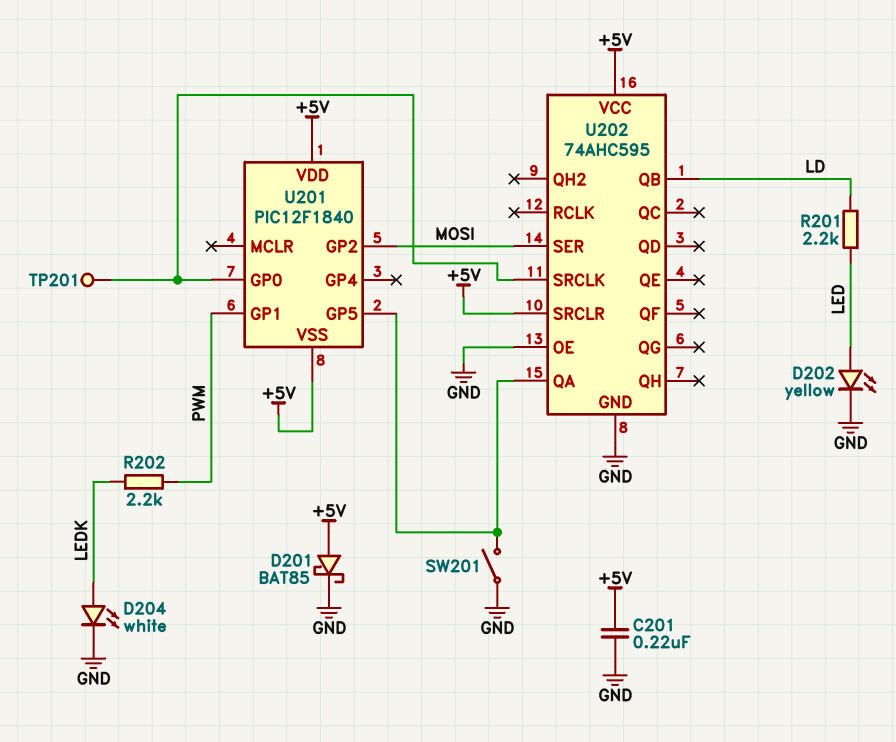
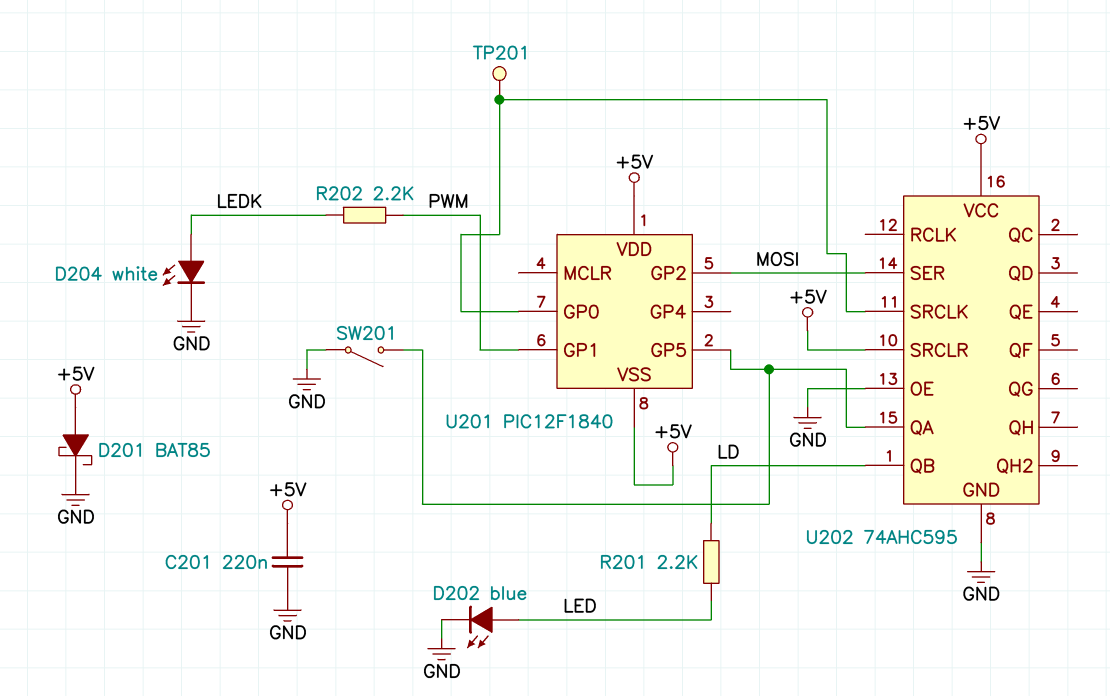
D202: LED yellow (A LED, K GND) -> LED blue (A LED, K GND)

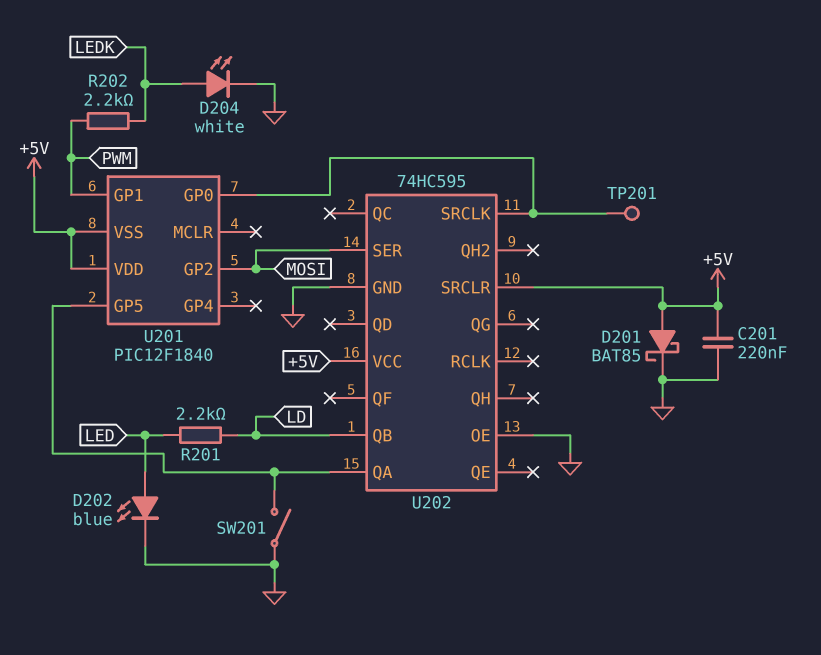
U202: 74AHC595 -> 74HC595

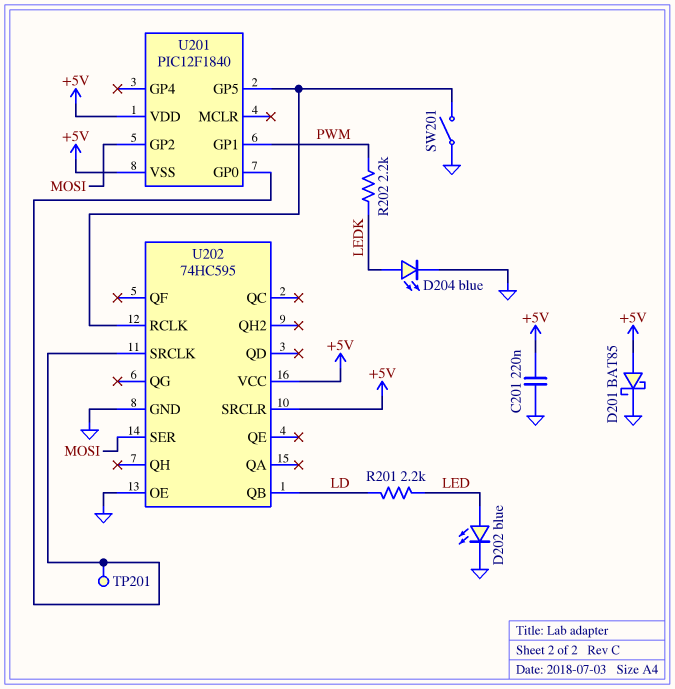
D204: LED white (A LEDK, K GND) -> LED blue (A LEDK, K GND)
U202 pin QA: U201/GP5 -> none
U202 pin RCLK: none -> U201/GP5

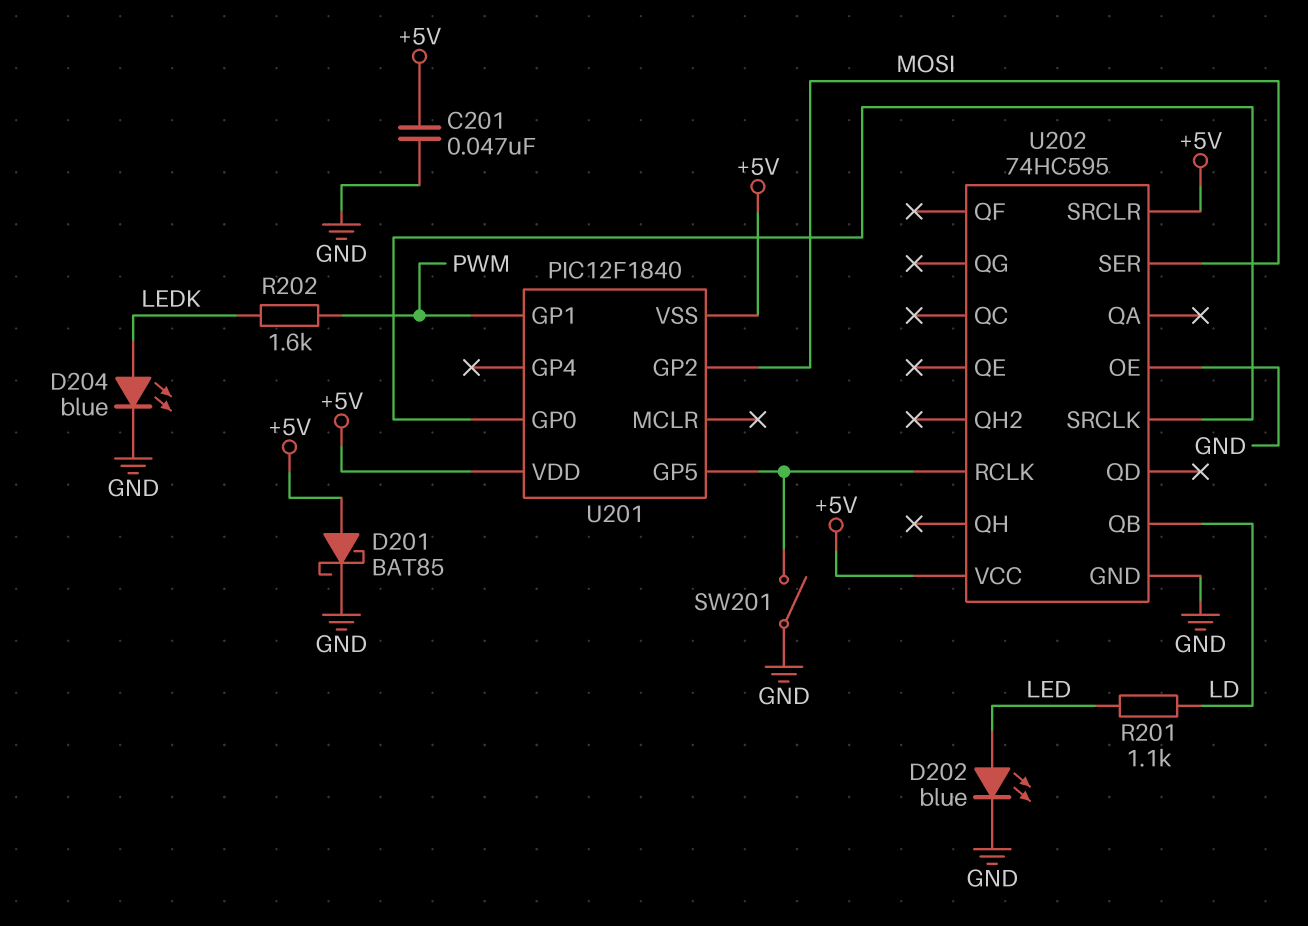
C201: 220nF (+5V, GND) -> 47nF (+5V, GND)
R201: 2.2k (LD, LED) -> 1.1k (LD, LED)
R202: 2.2k (LEDK, PWM) -> 1.6k (LEDK, PWM)
TP201: test point (U201/GP0) -> none

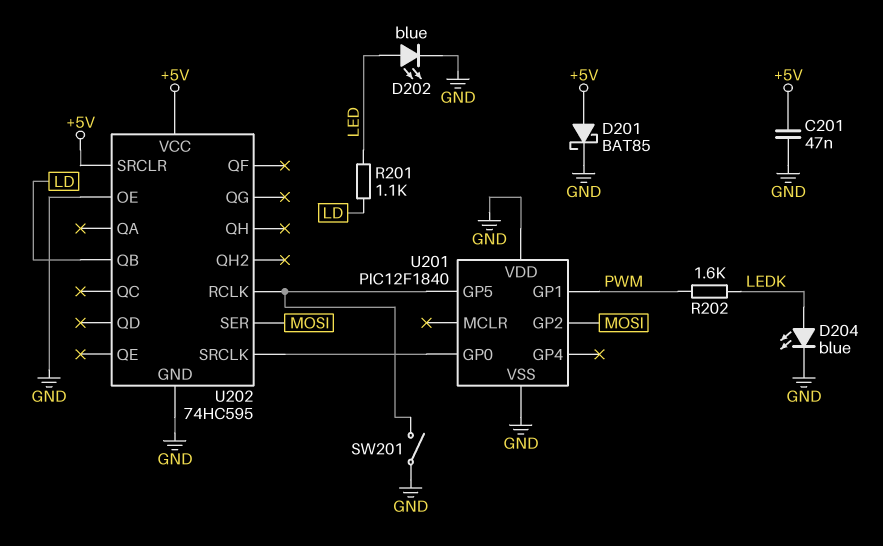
U201 pin VDD: +5V -> GND
U201 pin VSS: +5V -> GND

